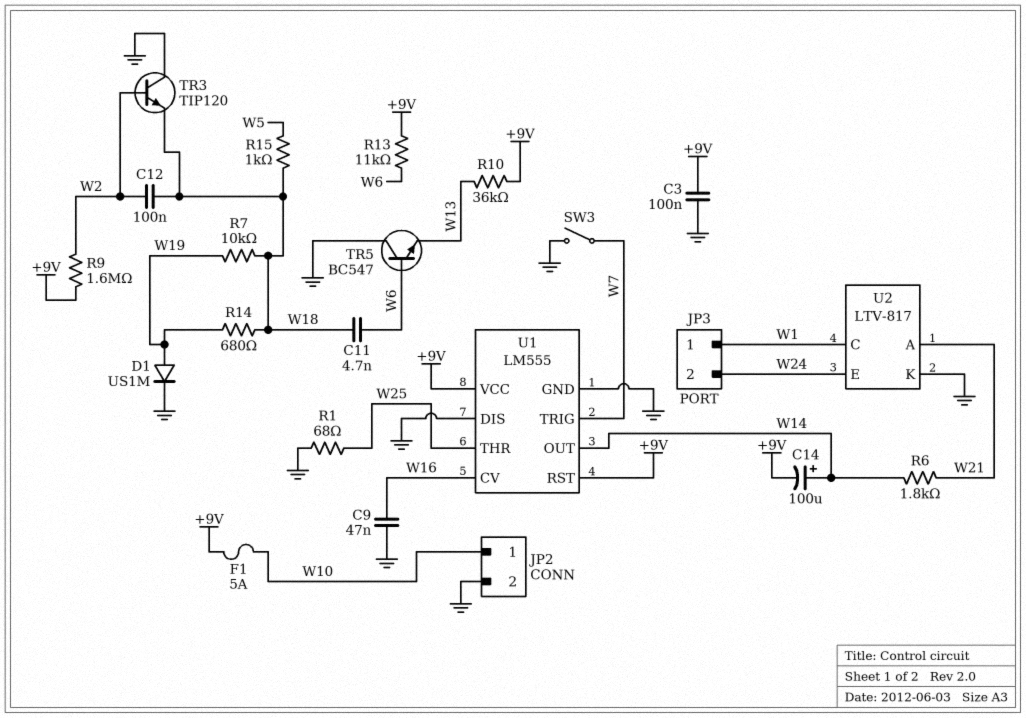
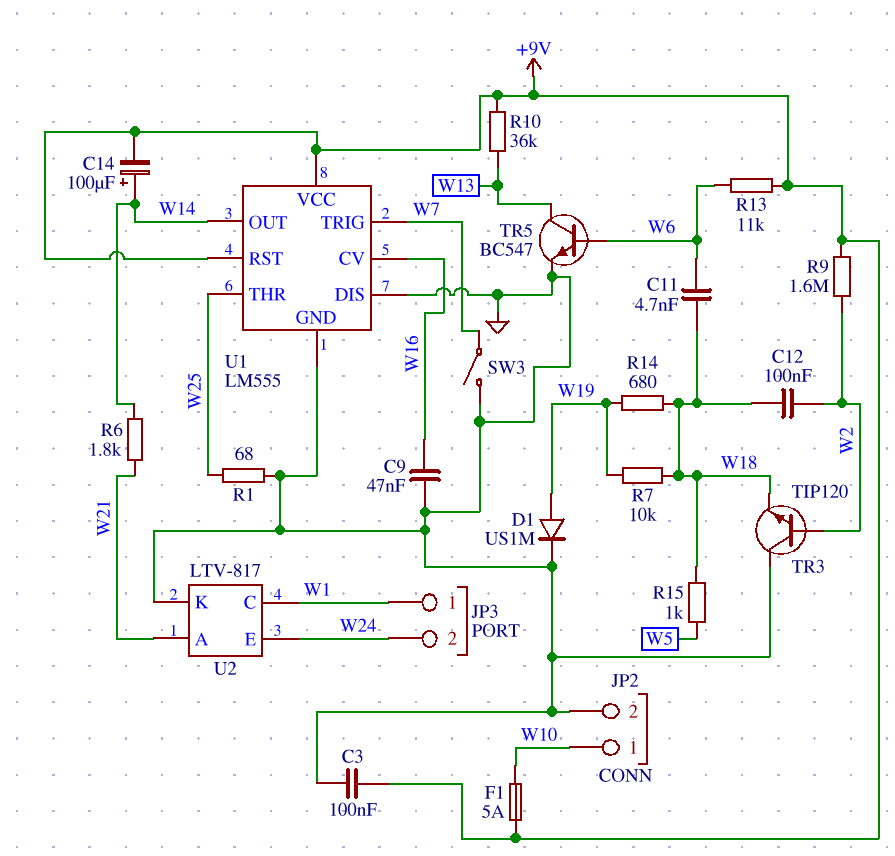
TR5: NPN BC547 (B W6, C GND, E W13) -> NPN BC547 (B W6, C W13, E GND)

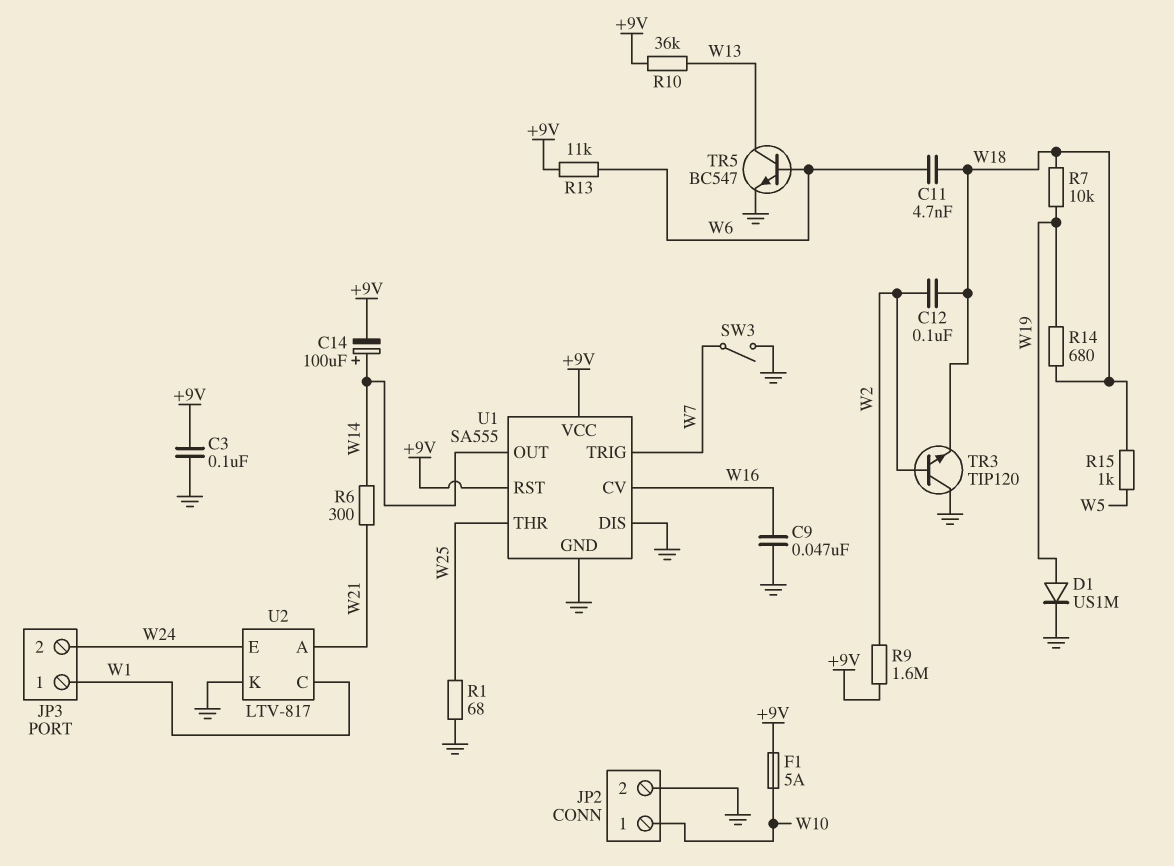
R6: 1.8k (W14, W21) -> 300 (W14, W21)
U1: LM555 -> SA555

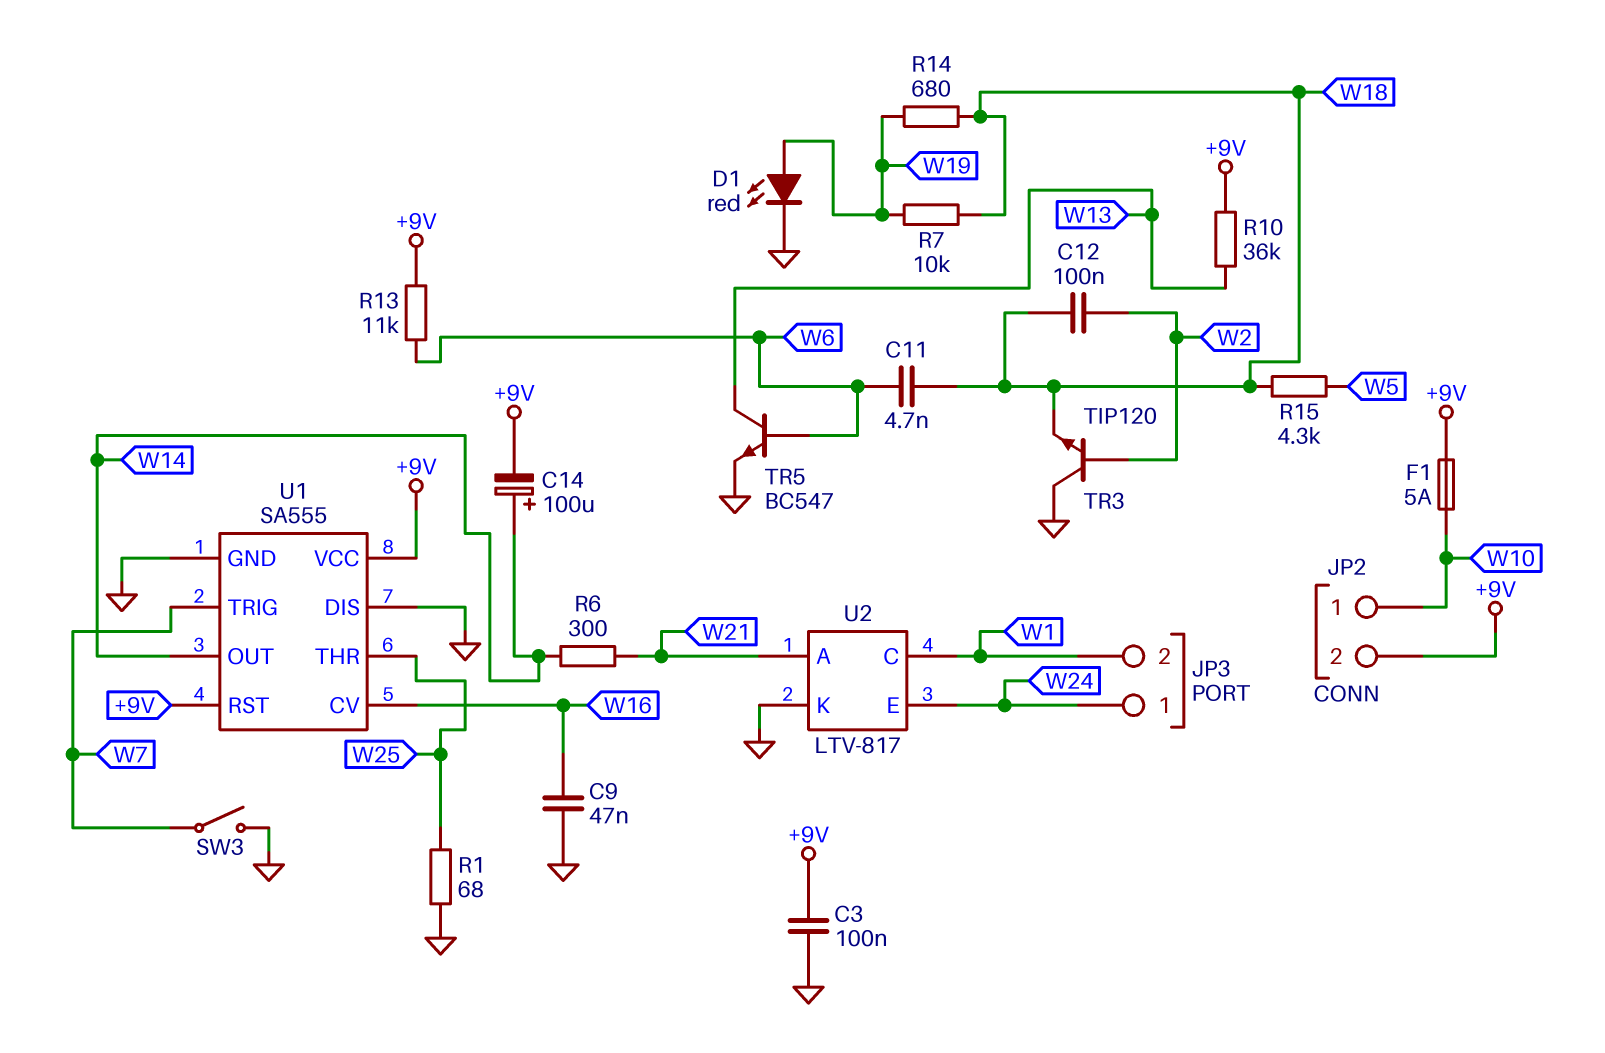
D1: diode US1M (A W19, K GND) -> LED red (A W19, K GND)
JP2 pin 2: GND -> +9V
JP3 pin 1: W1 -> W24
JP3 pin 2: W24 -> W1
R9: 1.6M (+9V, W2) -> none
R15: 1k (W5, W18) -> 4.3k (W5, W18)

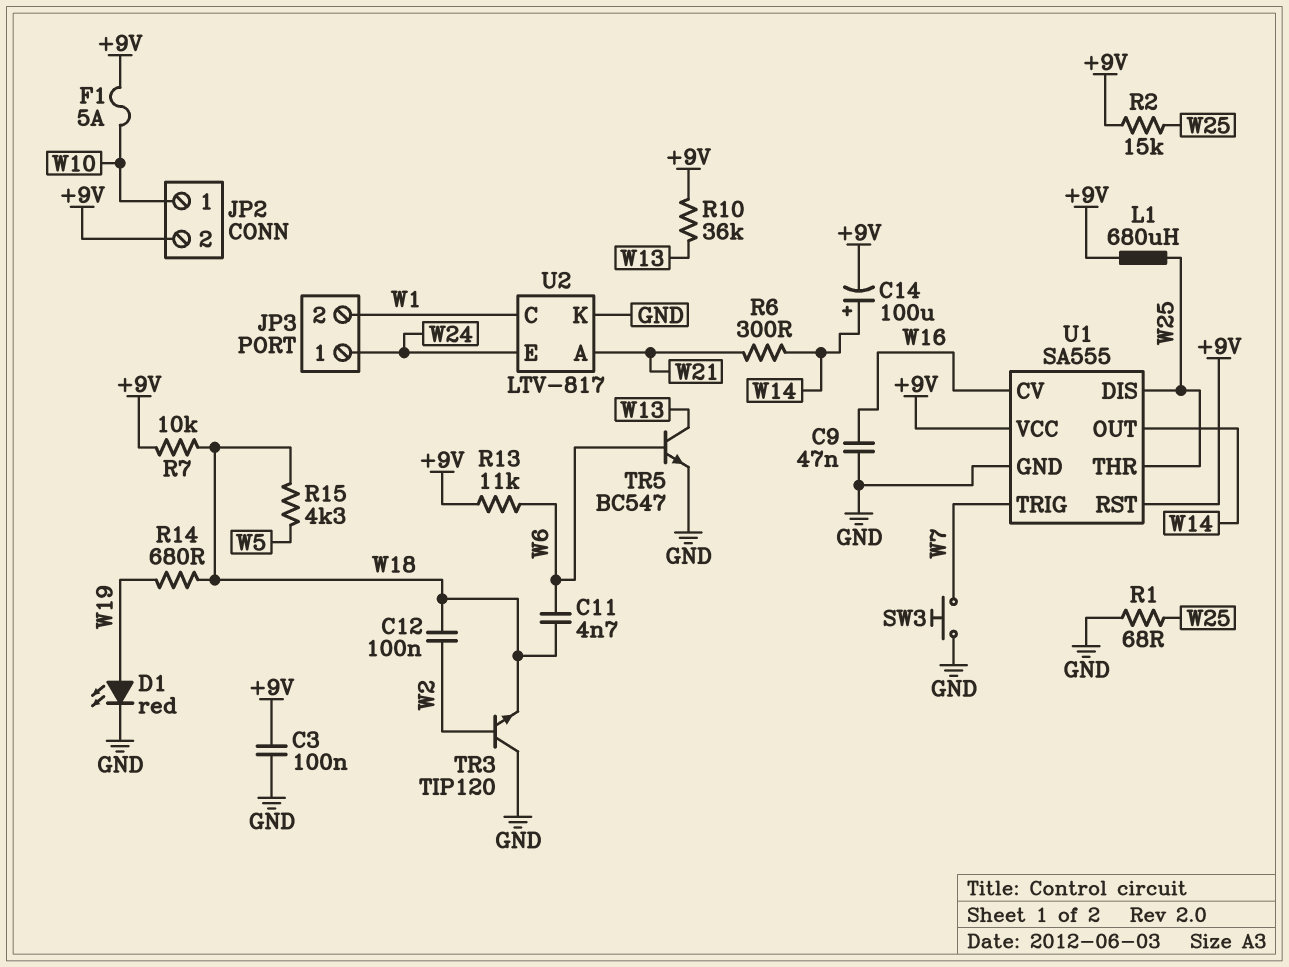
L1: none -> 680uH (+9V, W25)
R2: none -> 15k (+9V, W25)
R7: 10k (W18, W19) -> 10k (+9V, W18)
SW3: switch (GND, W7) -> button (GND, W7)
U1 pin DIS: GND -> W25

